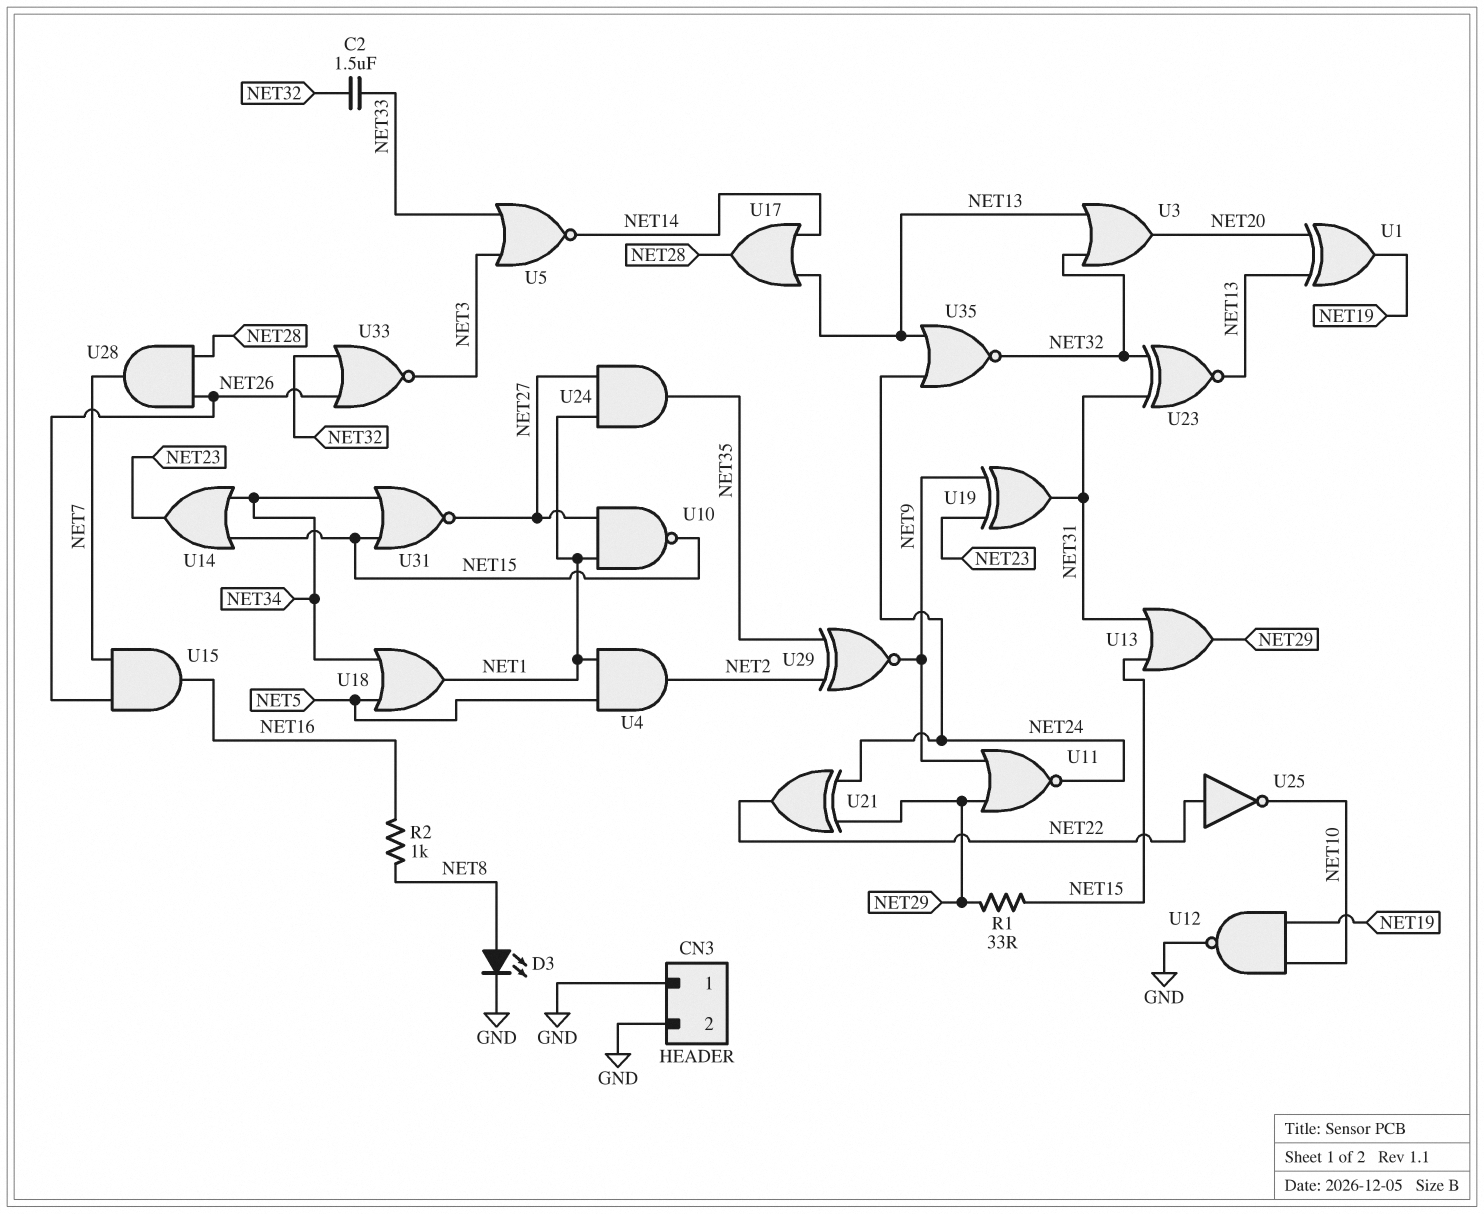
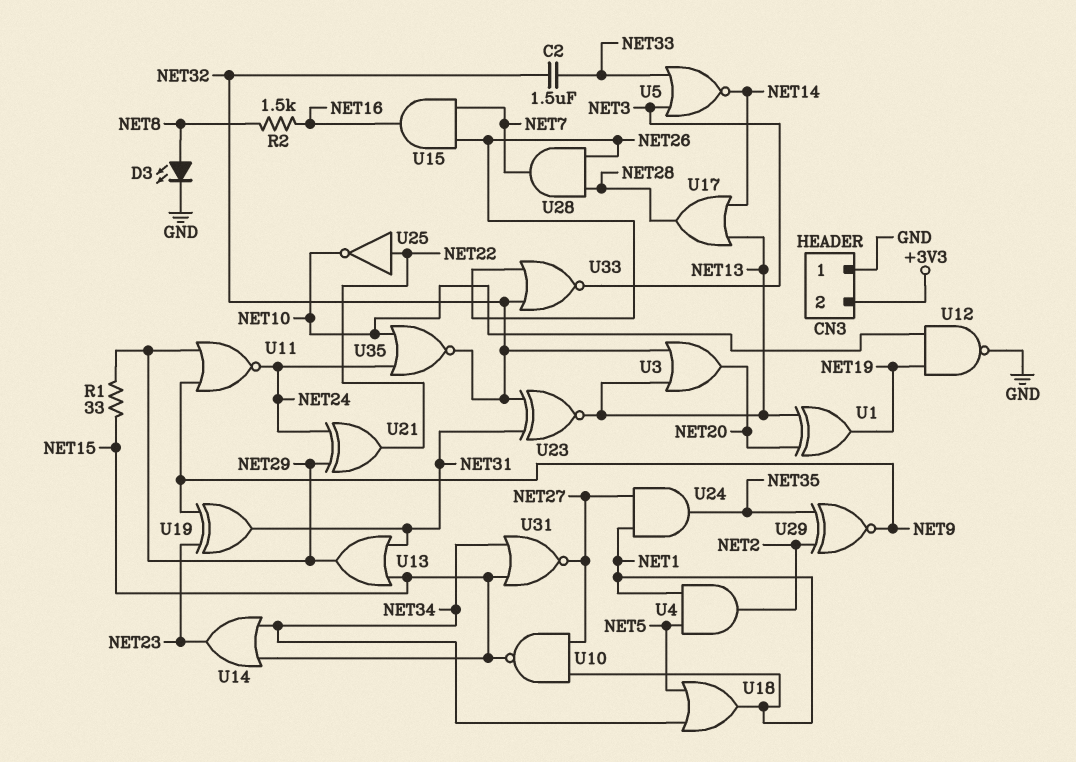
CN3 pin 2: GND -> +3V3
R2: 1k (NET8, NET16) -> 1.5k (NET8, NET16)
U35: NOR (in NET13, in NET24, out NET32) -> NOR (in NET10, in NET24, out NET32)

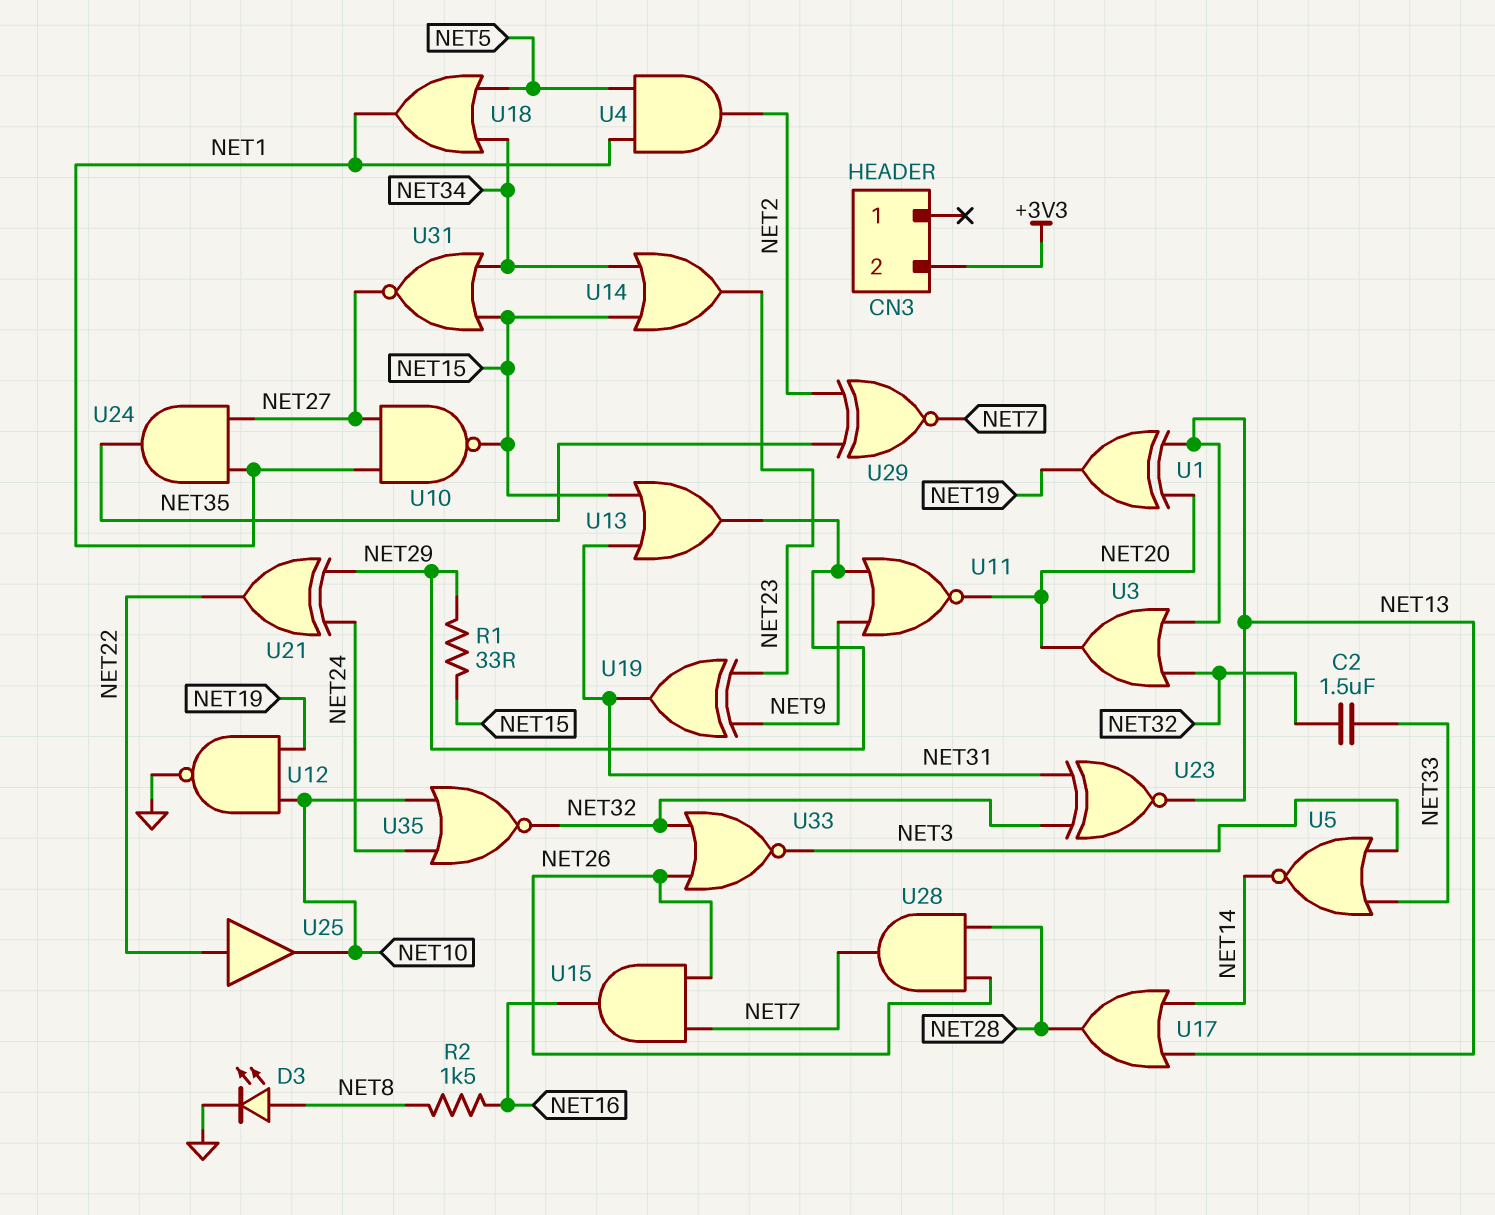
CN3 pin 1: GND -> none
U11: NOR (in NET9, in NET29, out NET24) -> NOR (in NET9, in NET29, out NET20)
U25: NOT (in NET22, out NET10) -> buffer (in NET22, out NET10)
U29: XNOR (in NET2, in NET35, out NET9) -> XNOR (in NET2, in NET35, out NET7)

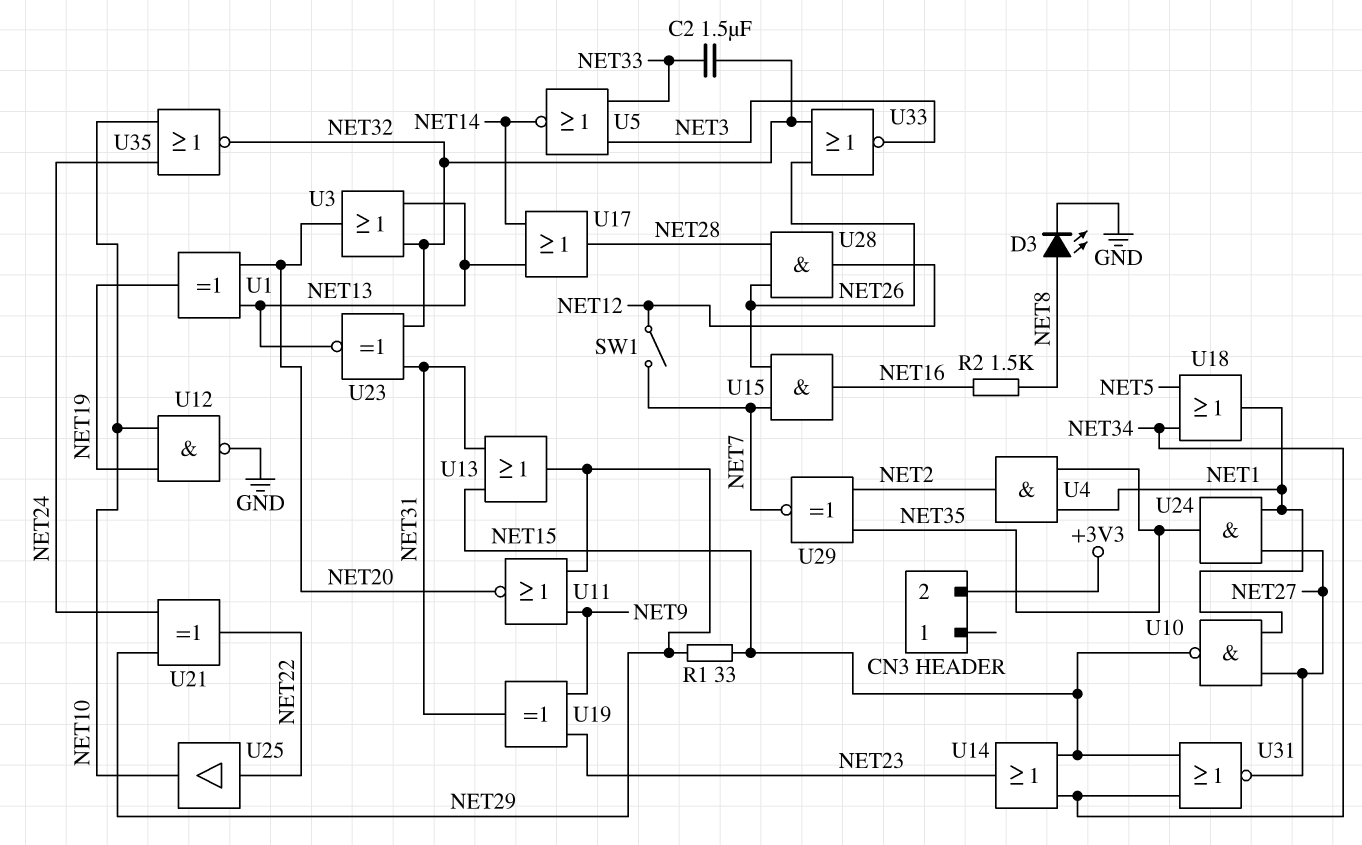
SW1: none -> switch (NET7, NET12)
U4: AND (in NET1, in NET5, out NET2) -> AND (in NET1, in NET35, out NET2)
U28: AND (in NET26, in NET28, out NET7) -> AND (in NET26, in NET28, out NET12)

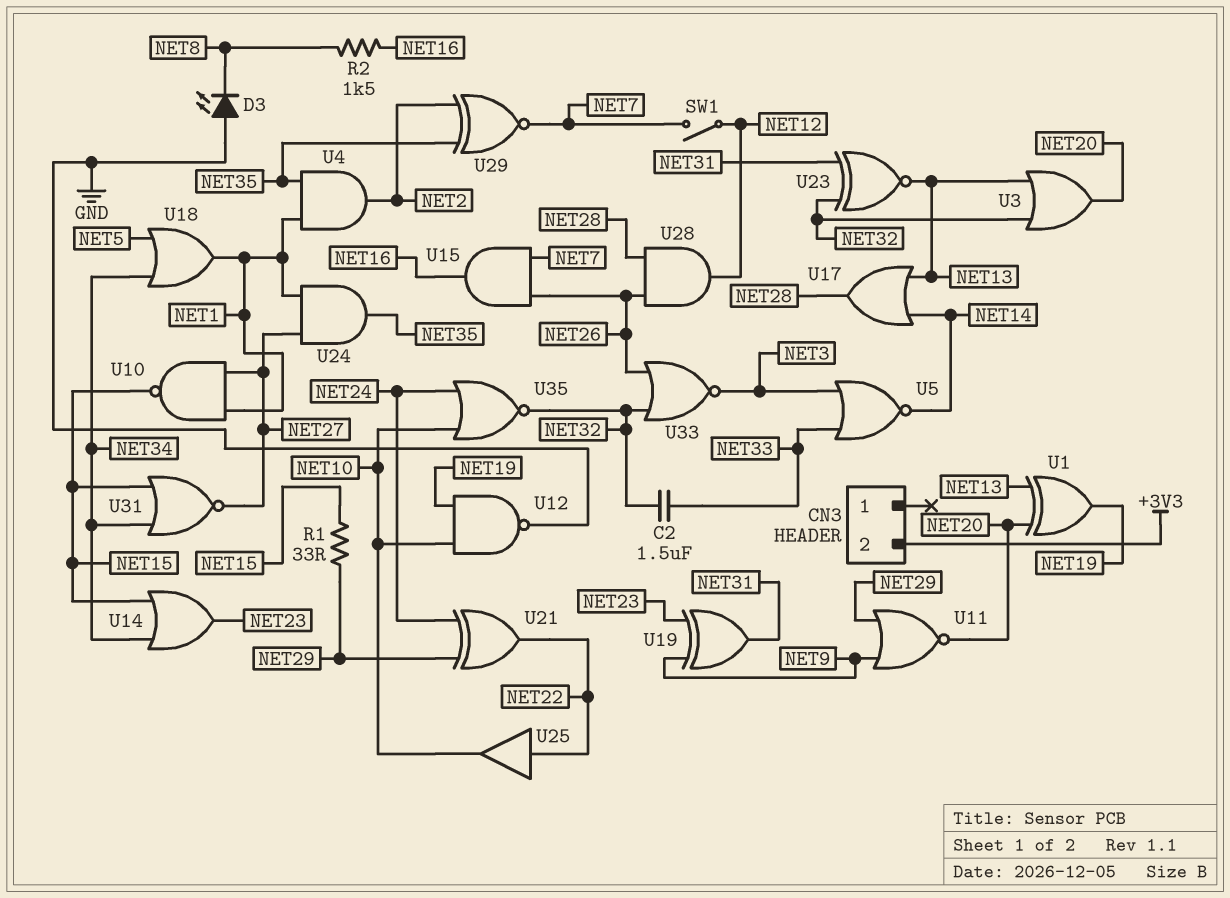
D3: LED (A NET8, K GND) -> LED (A GND, K NET8)
U13: OR (in NET15, in NET31, out NET29) -> none

